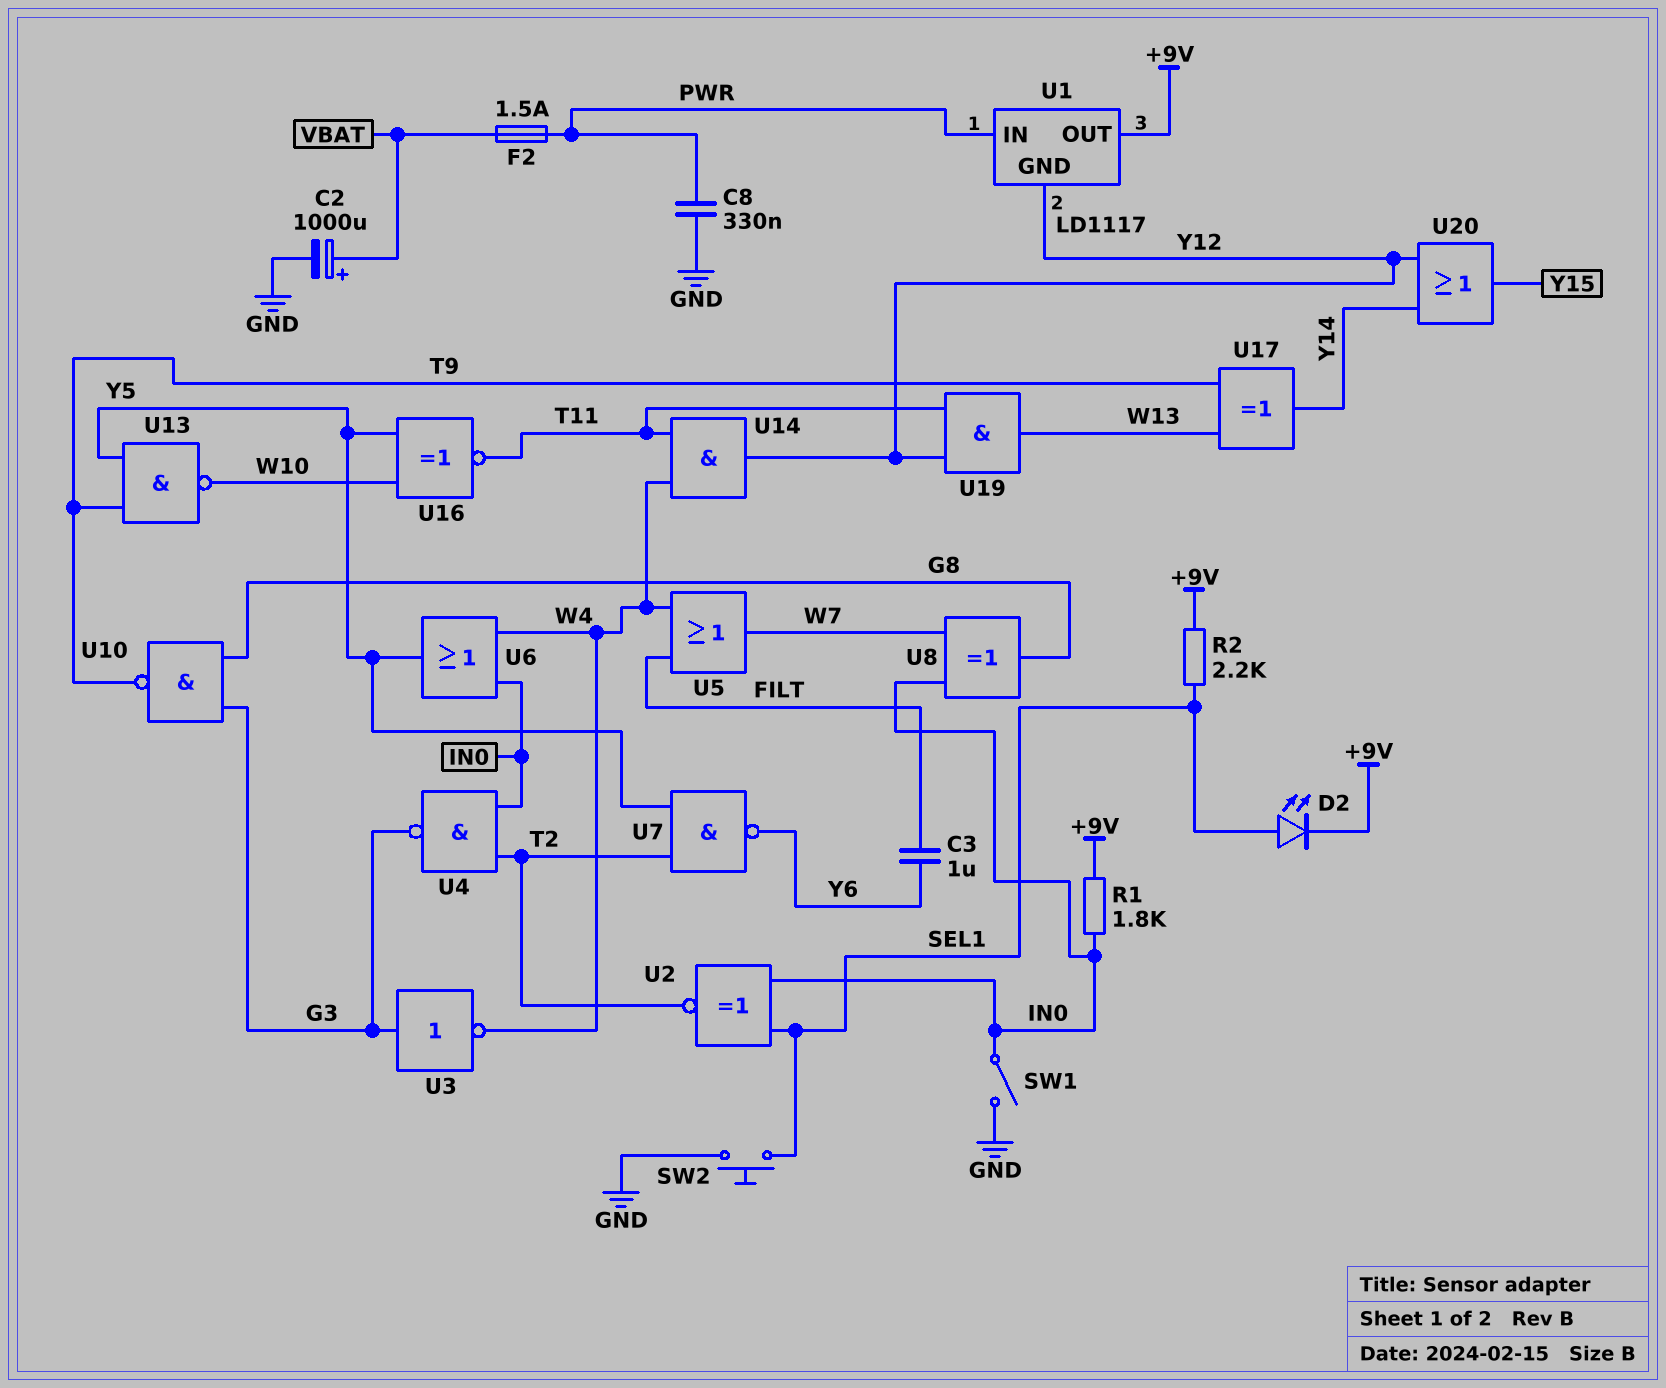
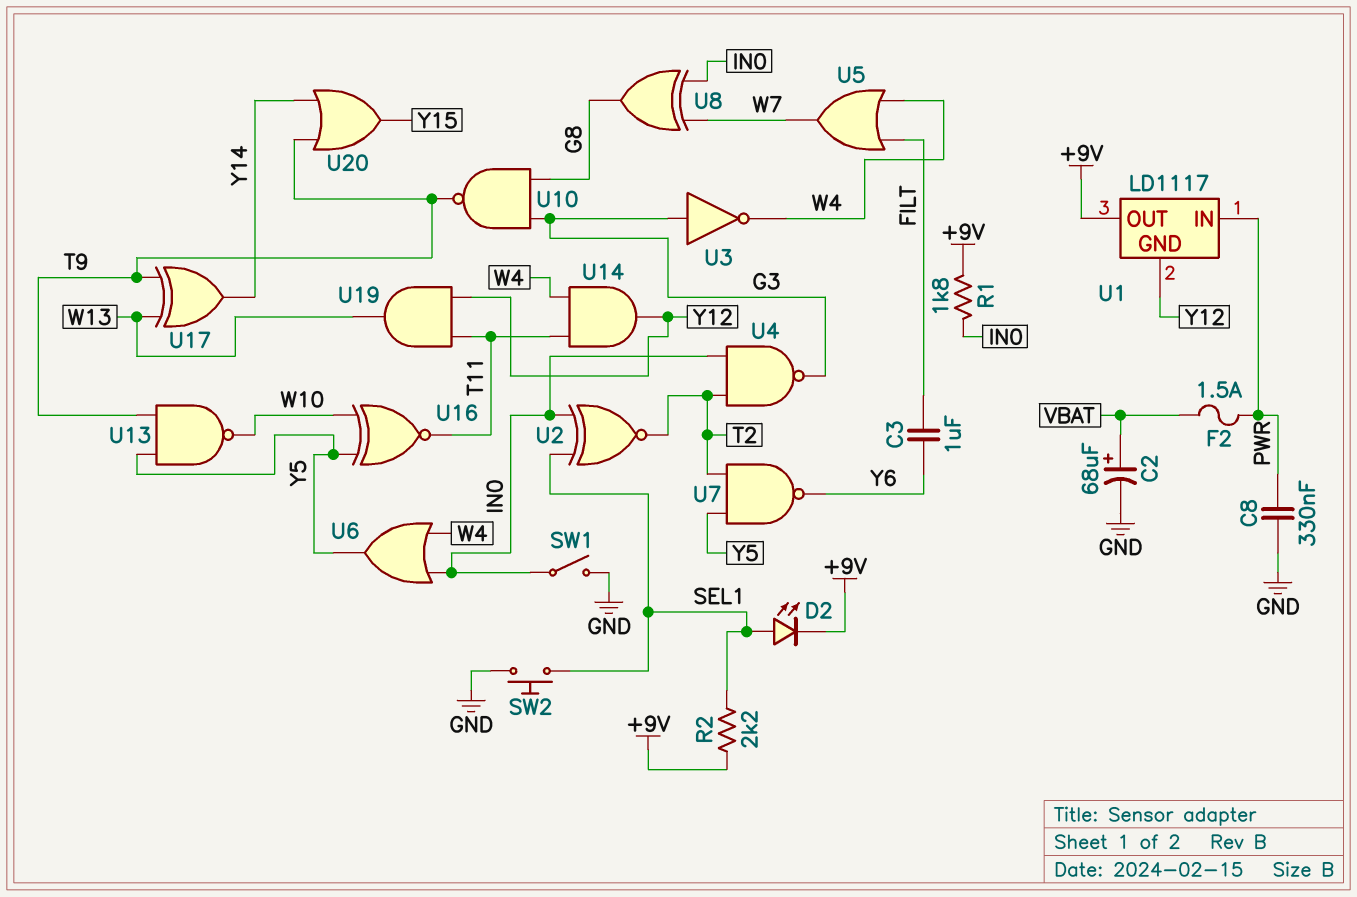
C2: 1000uF (plus VBAT, minus GND) -> 68uF (plus VBAT, minus GND)
U20: OR (in Y12, in Y14, out Y15) -> OR (in T9, in Y14, out Y15)

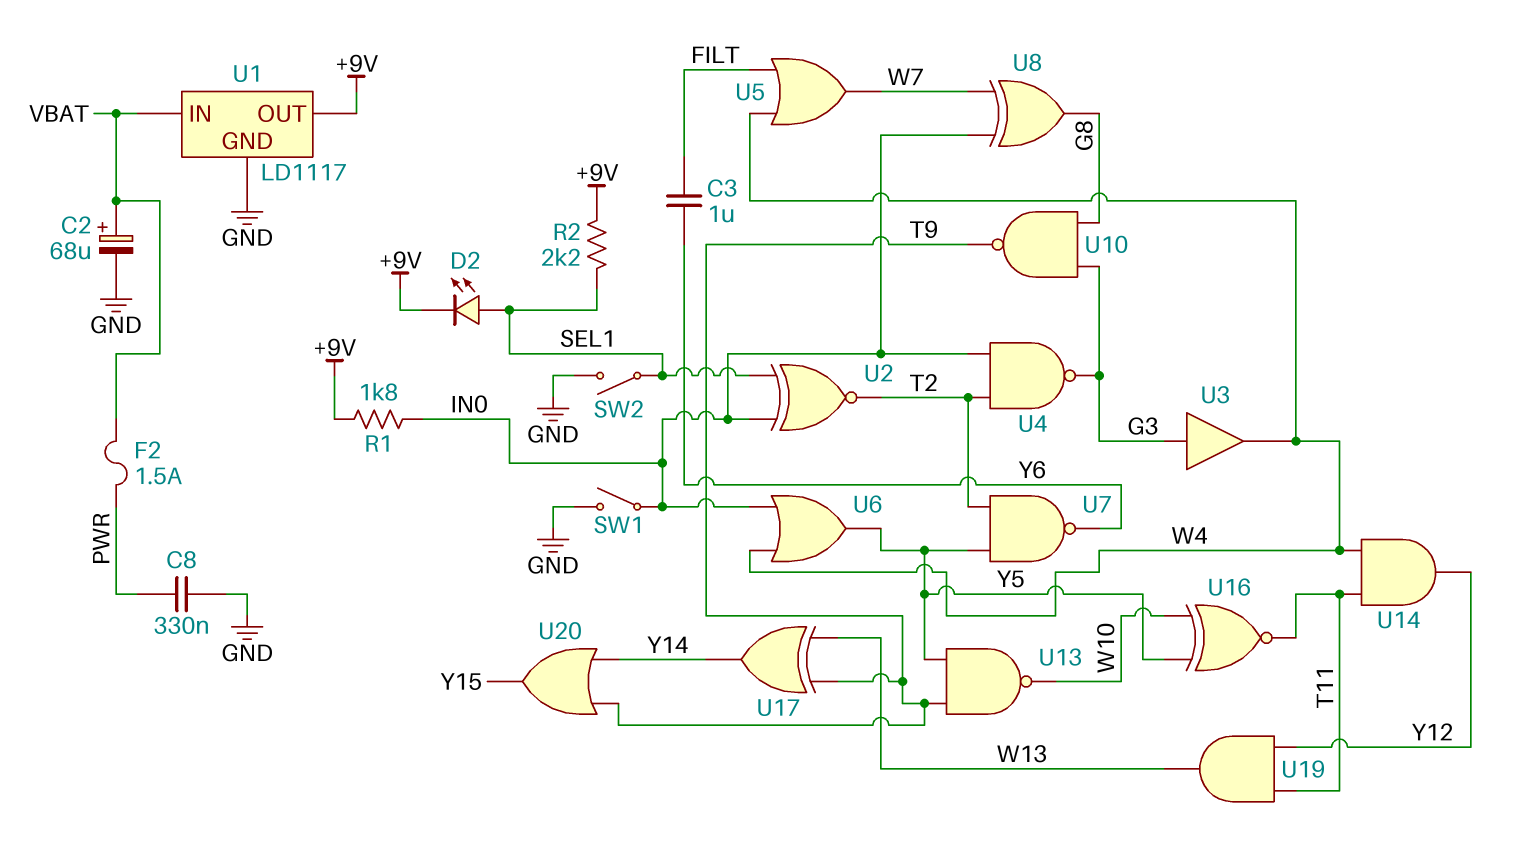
SW2: button (GND, SEL1) -> switch (GND, SEL1)
U1 pin GND: Y12 -> GND
U1 pin IN: PWR -> VBAT
U3: NOT (in G3, out W4) -> buffer (in G3, out W4)

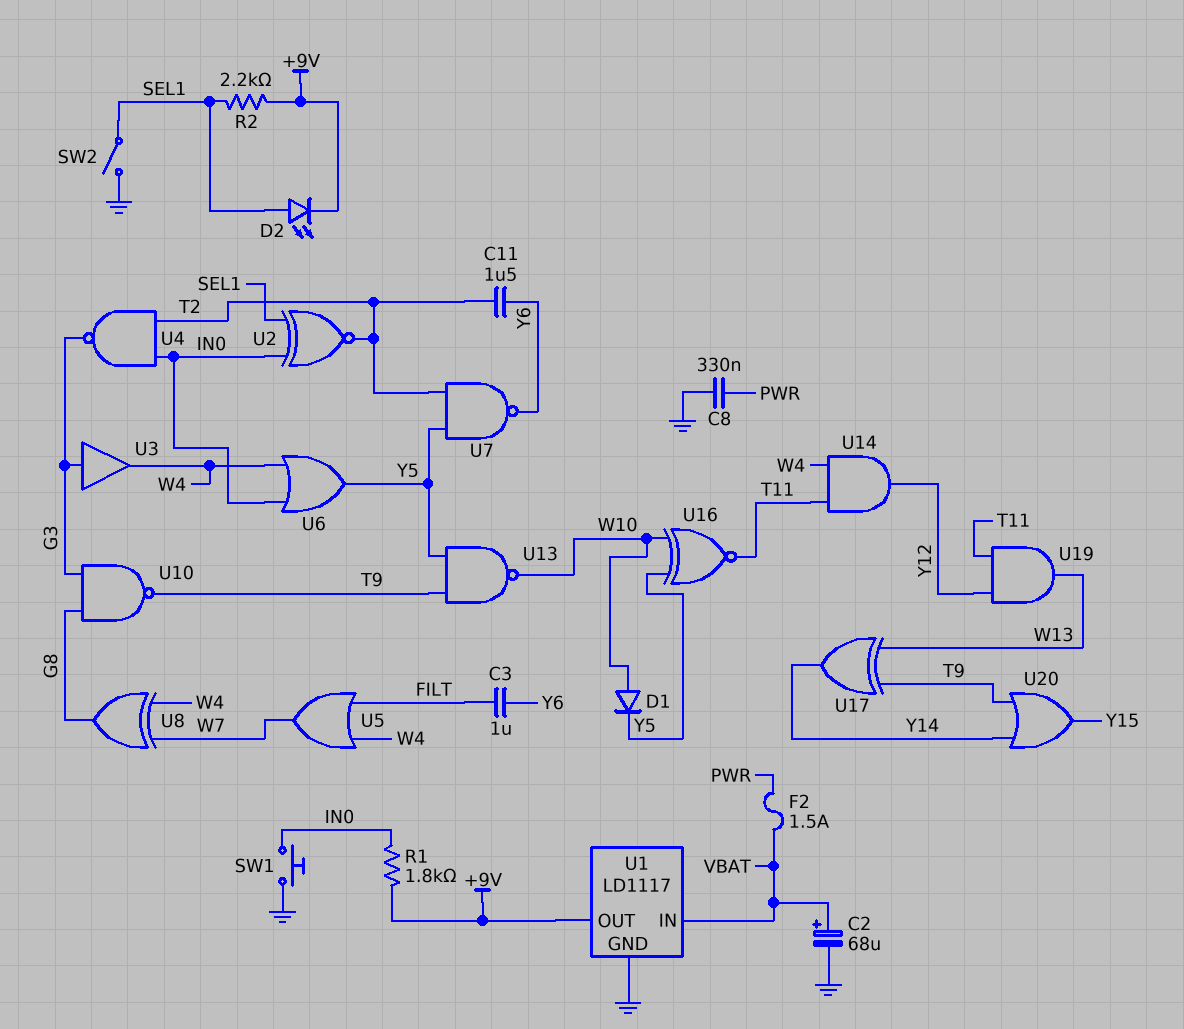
C11: none -> 1.5uF (T2, Y6)
D1: none -> diode (A W10, K Y5)
SW1: switch (GND, IN0) -> button (GND, IN0)
U8: XOR (in IN0, in W7, out G8) -> XOR (in W4, in W7, out G8)

